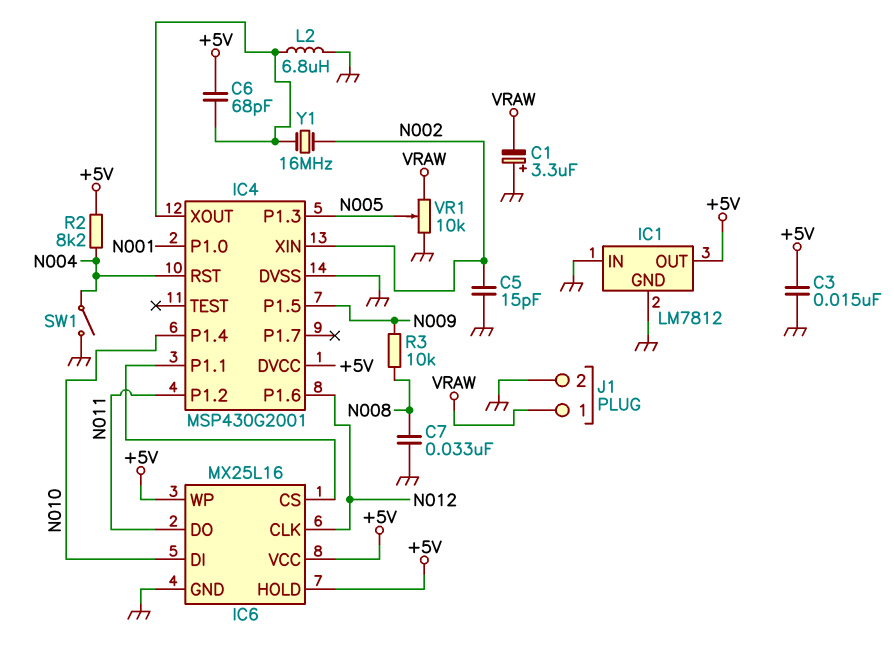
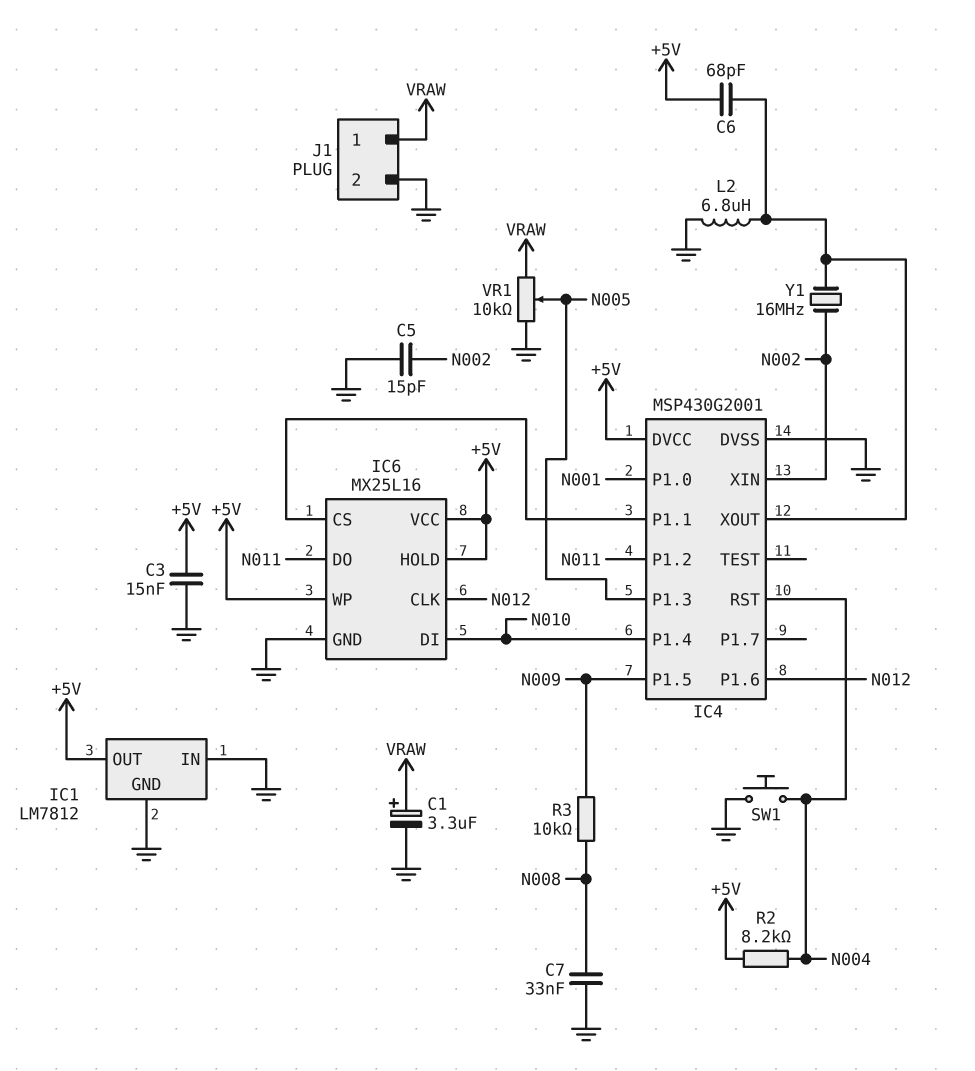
C1: 3.3uF (plus GND, minus VRAW) -> 3.3uF (plus VRAW, minus GND)
SW1: switch (GND, N004) -> button (GND, N004)

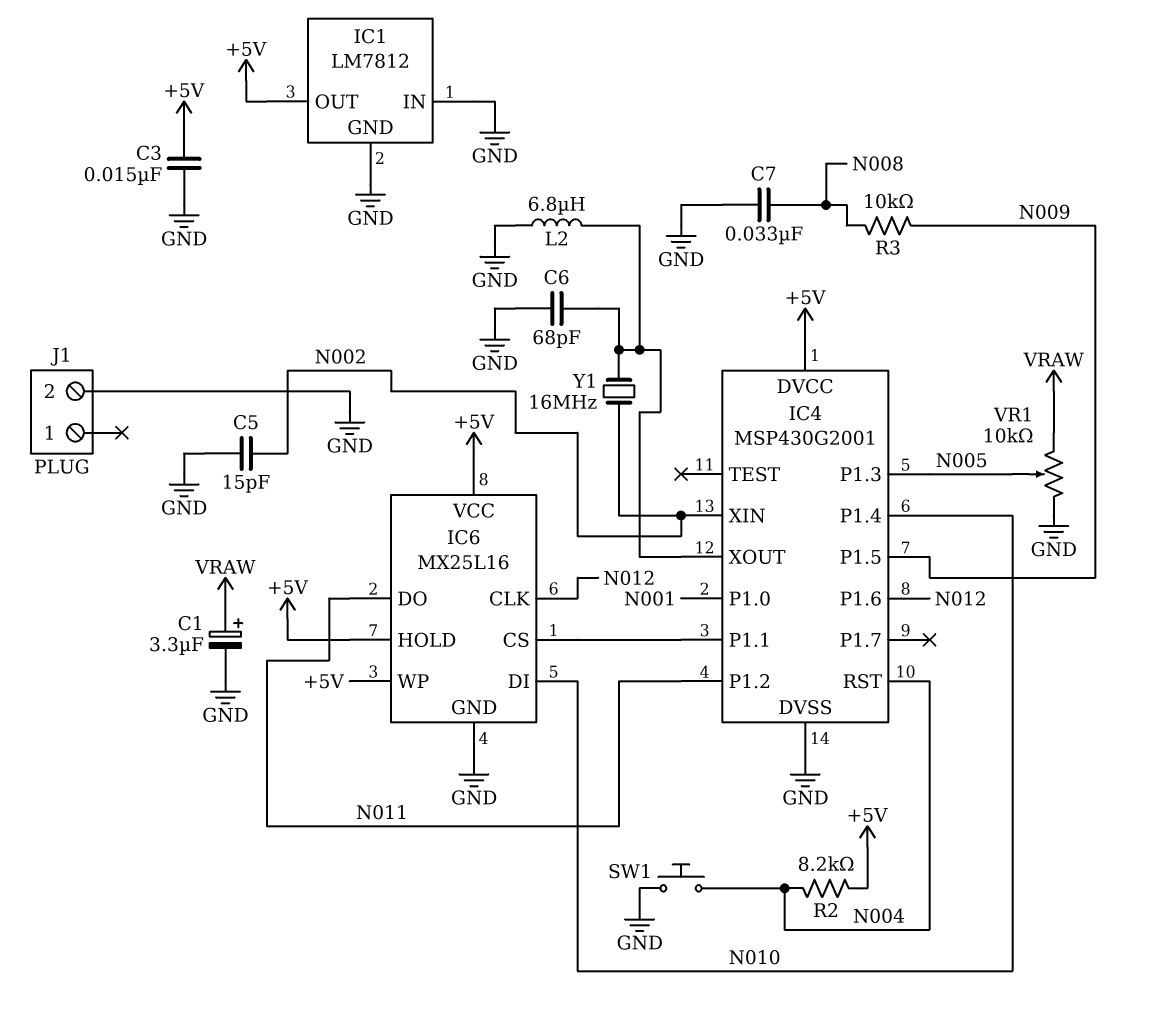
C6: 68pF (+5V, IC4/XOUT) -> 68pF (GND, IC4/XOUT)
J1 pin 1: VRAW -> none

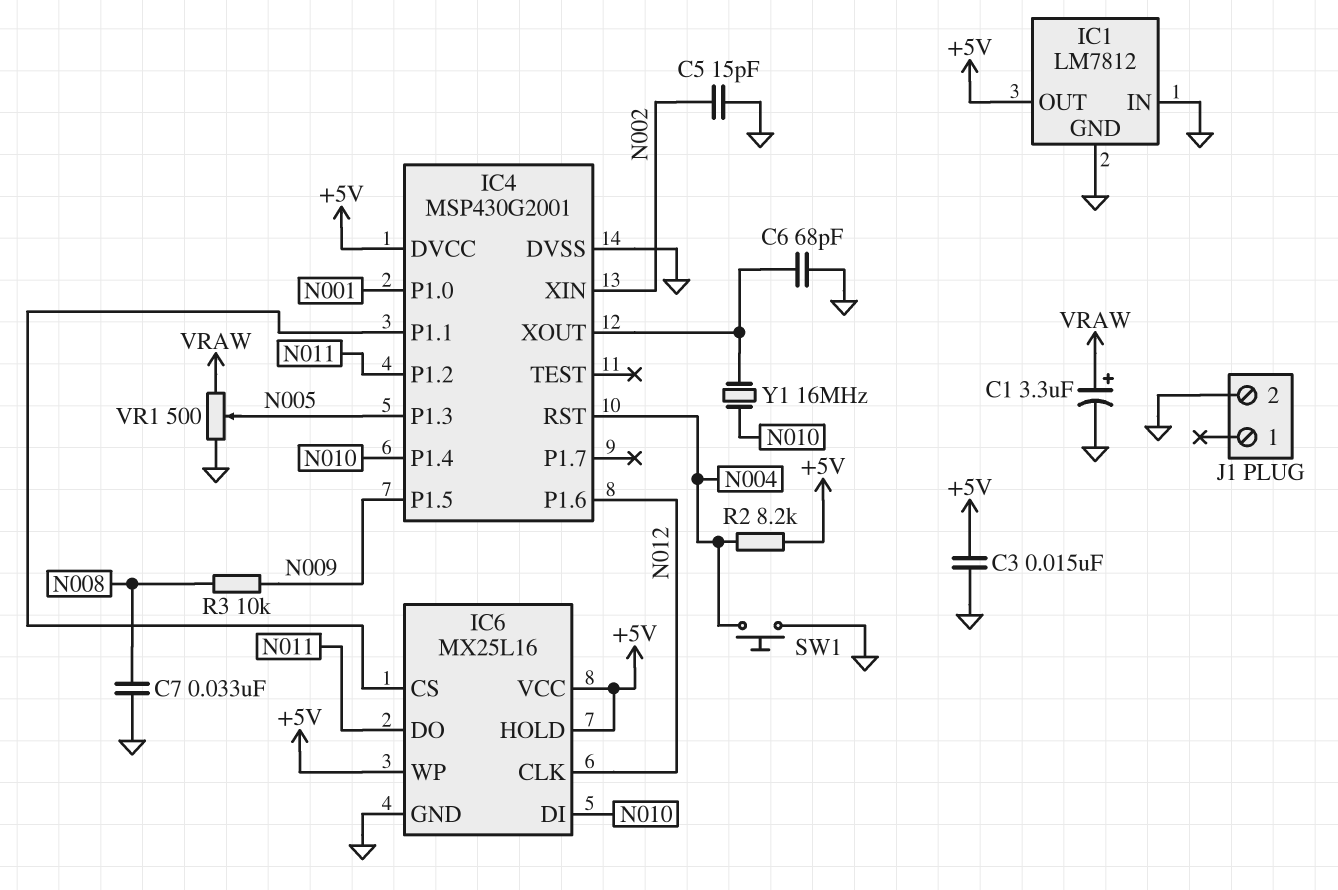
L2: 6.8uH (GND, IC4/XOUT) -> none
VR1: 10k (GND, VRAW, wiper N005) -> 500 (GND, VRAW, wiper N005)
Y1: 16MHz (IC4/XOUT, N002) -> 16MHz (IC4/XOUT, N010)

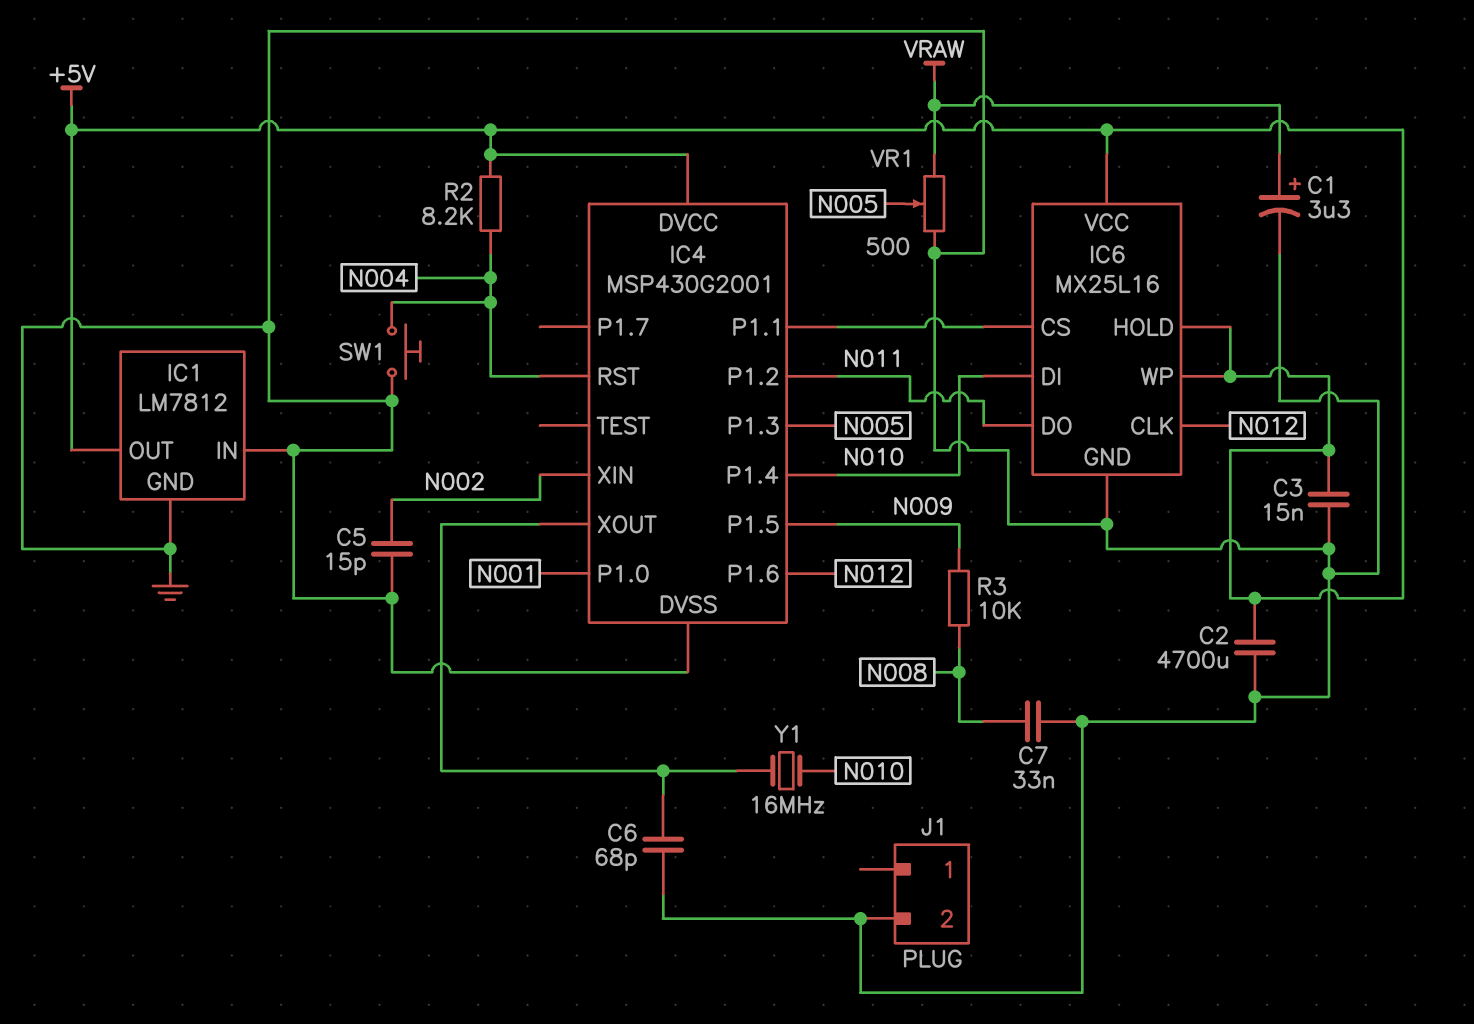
C2: none -> 4700uF (+5V, GND)

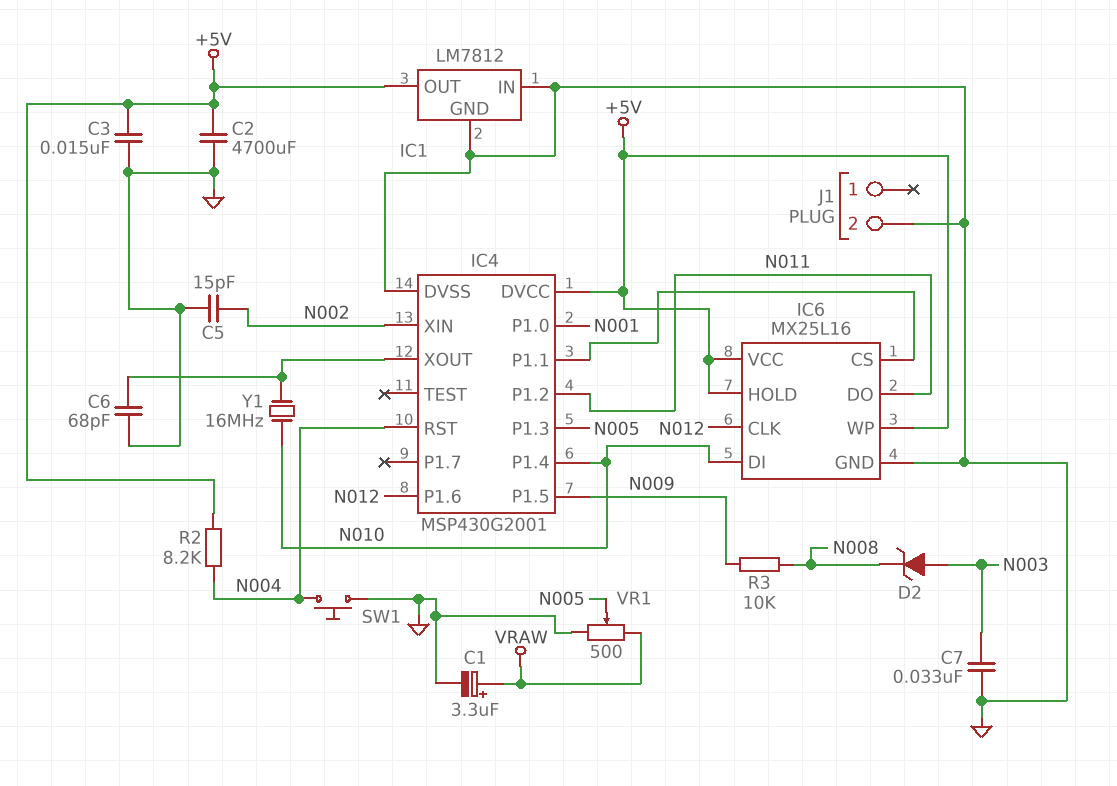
C7: 33nF (GND, N008) -> 33nF (GND, N003)
D2: none -> zener (A N003, K N008)

